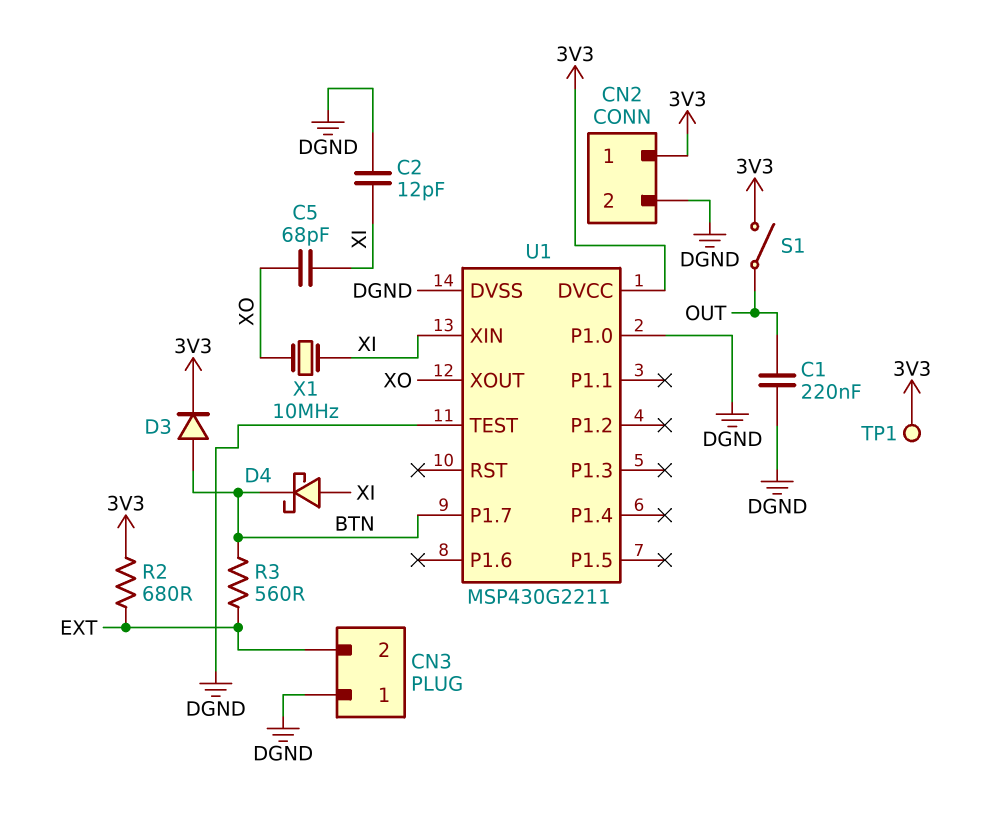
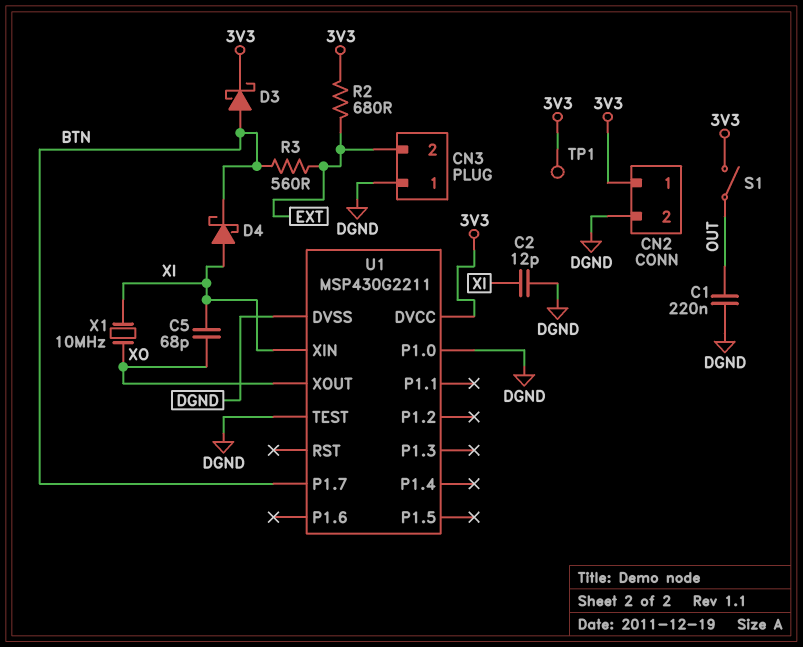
D3: diode (A BTN, K 3V3) -> schottky (A BTN, K 3V3)

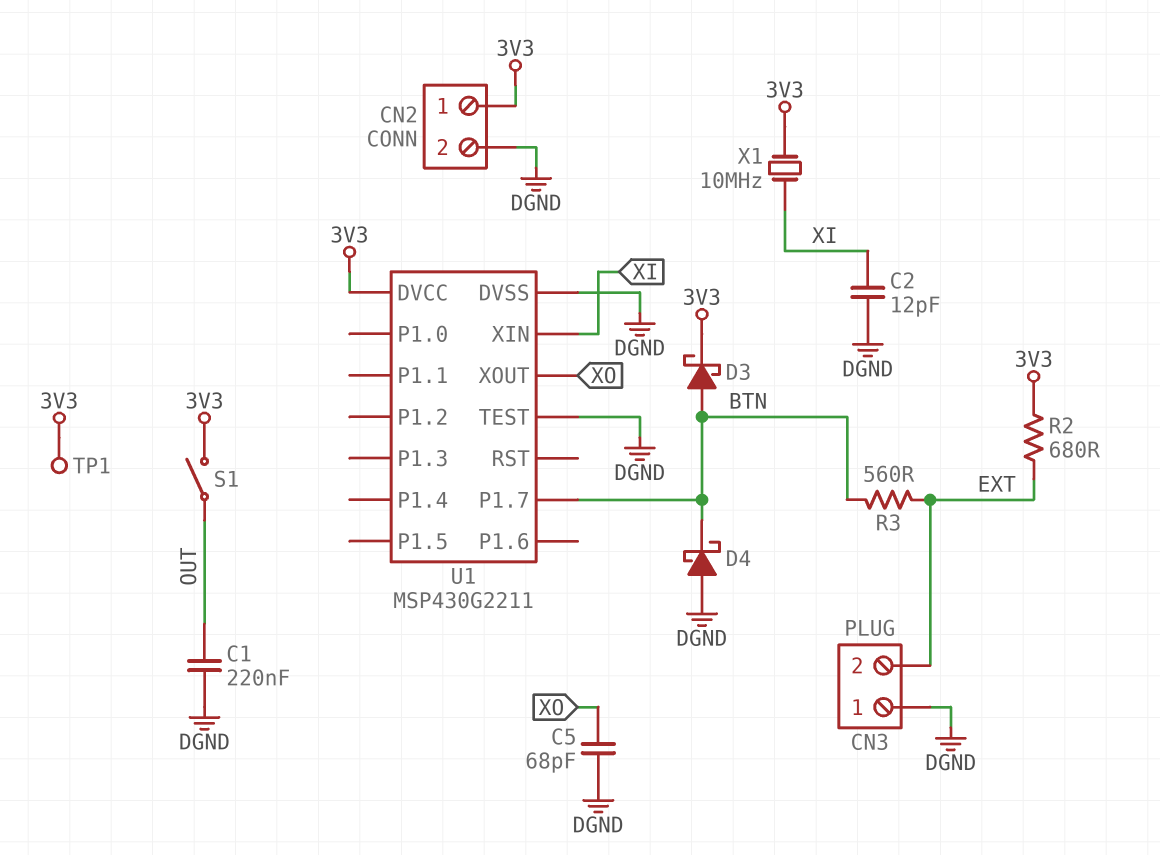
C5: 68pF (XI, XO) -> 68pF (DGND, XO)
D4: schottky (A XI, K BTN) -> schottky (A DGND, K BTN)
U1 pin P1.0: DGND -> none
X1: 10MHz (XI, XO) -> 10MHz (3V3, XI)

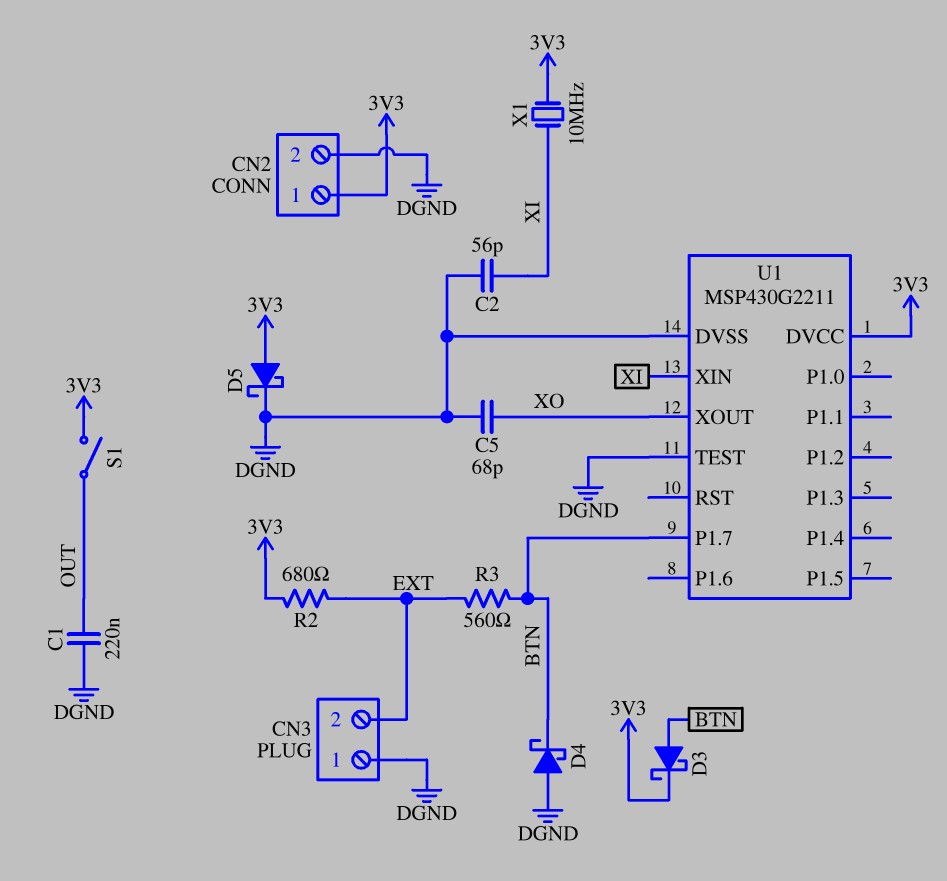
C2: 12pF (DGND, XI) -> 56pF (DGND, XI)
D5: none -> schottky (A 3V3, K DGND)
TP1: test point (3V3) -> none

